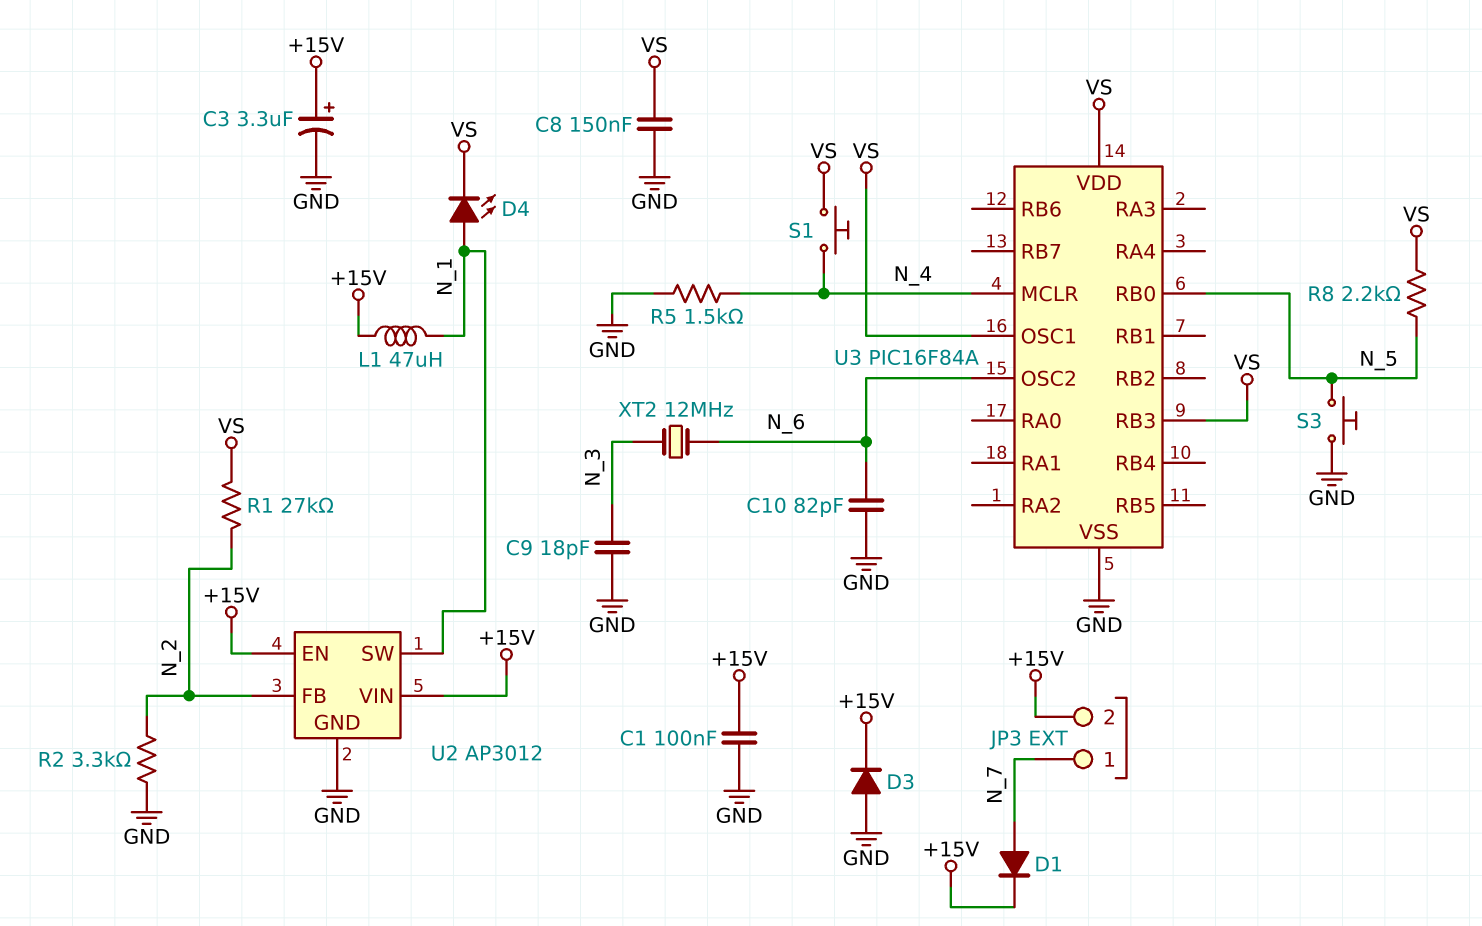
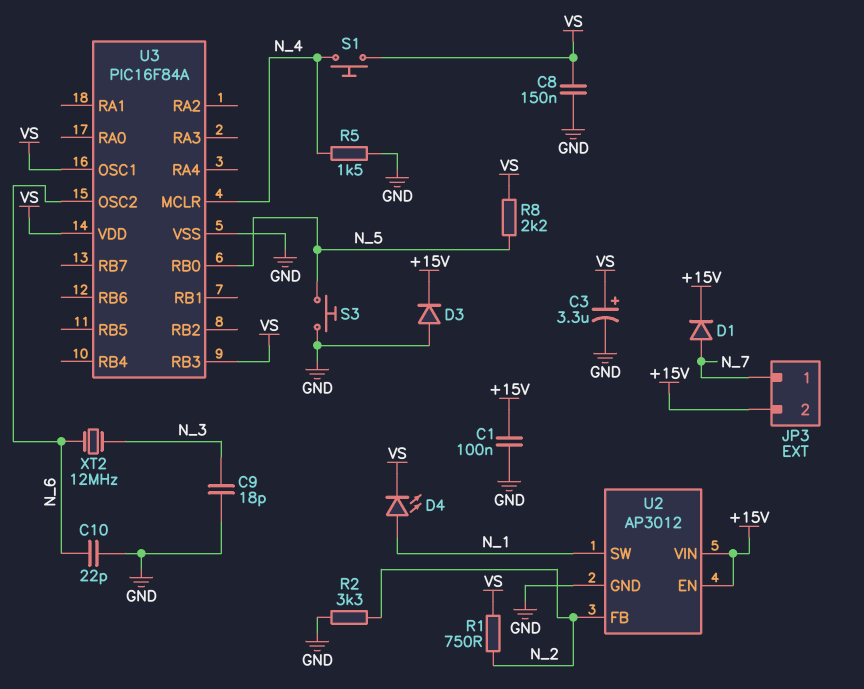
C3: 3.3uF (plus +15V, minus GND) -> 3.3uF (plus VS, minus GND)
C10: 82pF (GND, N_6) -> 22pF (GND, N_6)
L1: 47uH (+15V, N_1) -> none
R1: 27k (N_2, VS) -> 750 (N_2, VS)

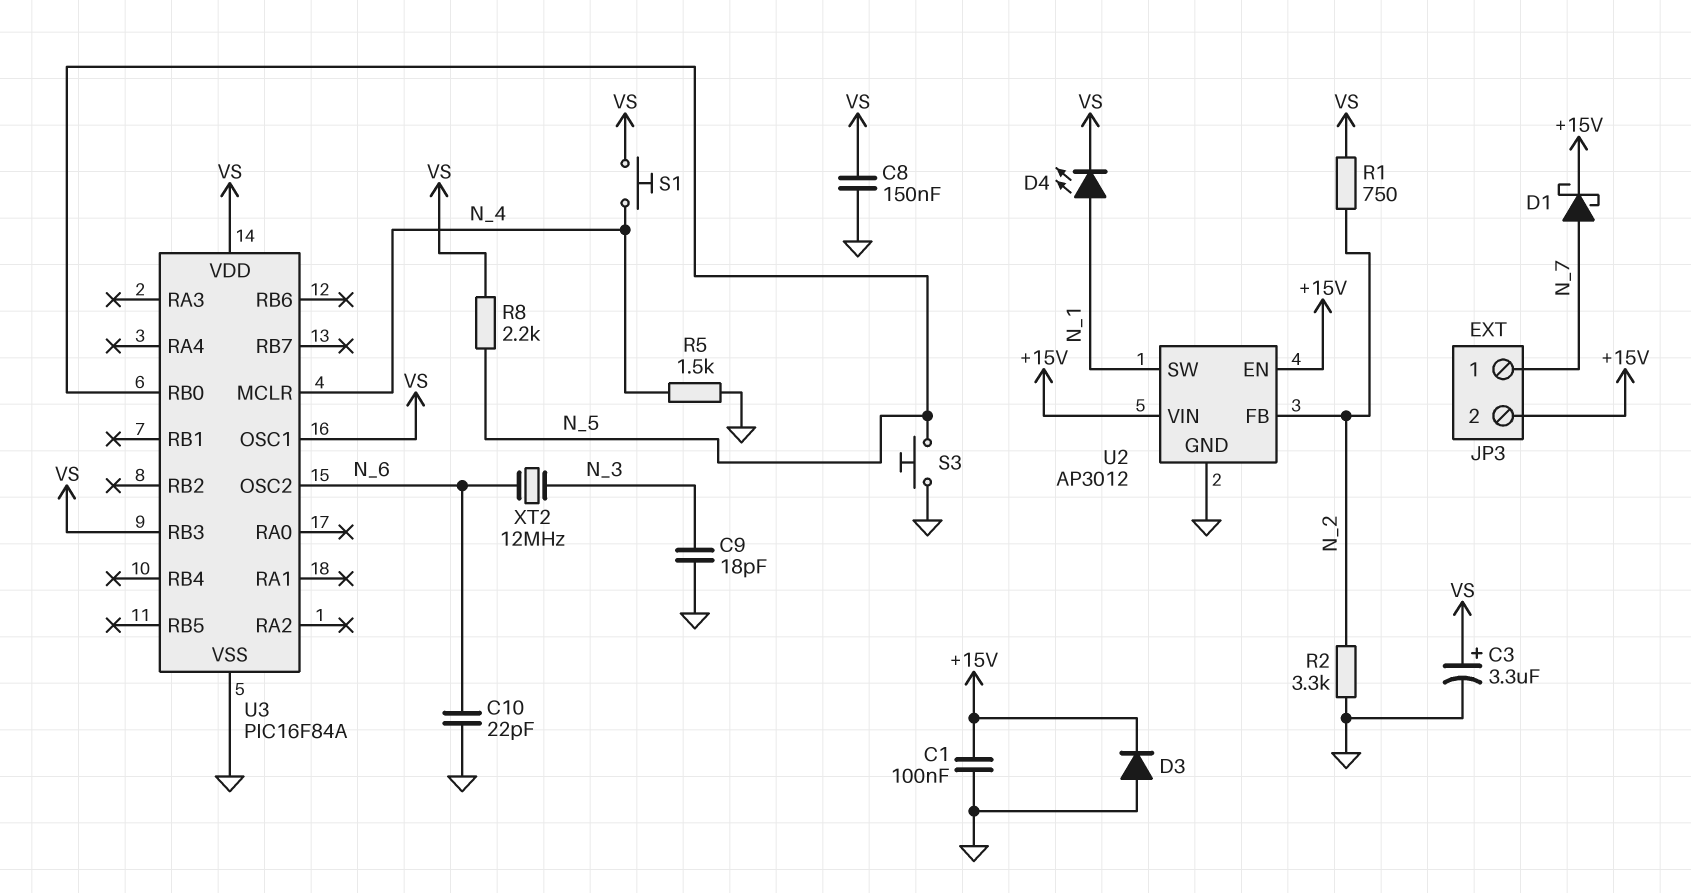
D1: diode (A N_7, K +15V) -> schottky (A N_7, K +15V)

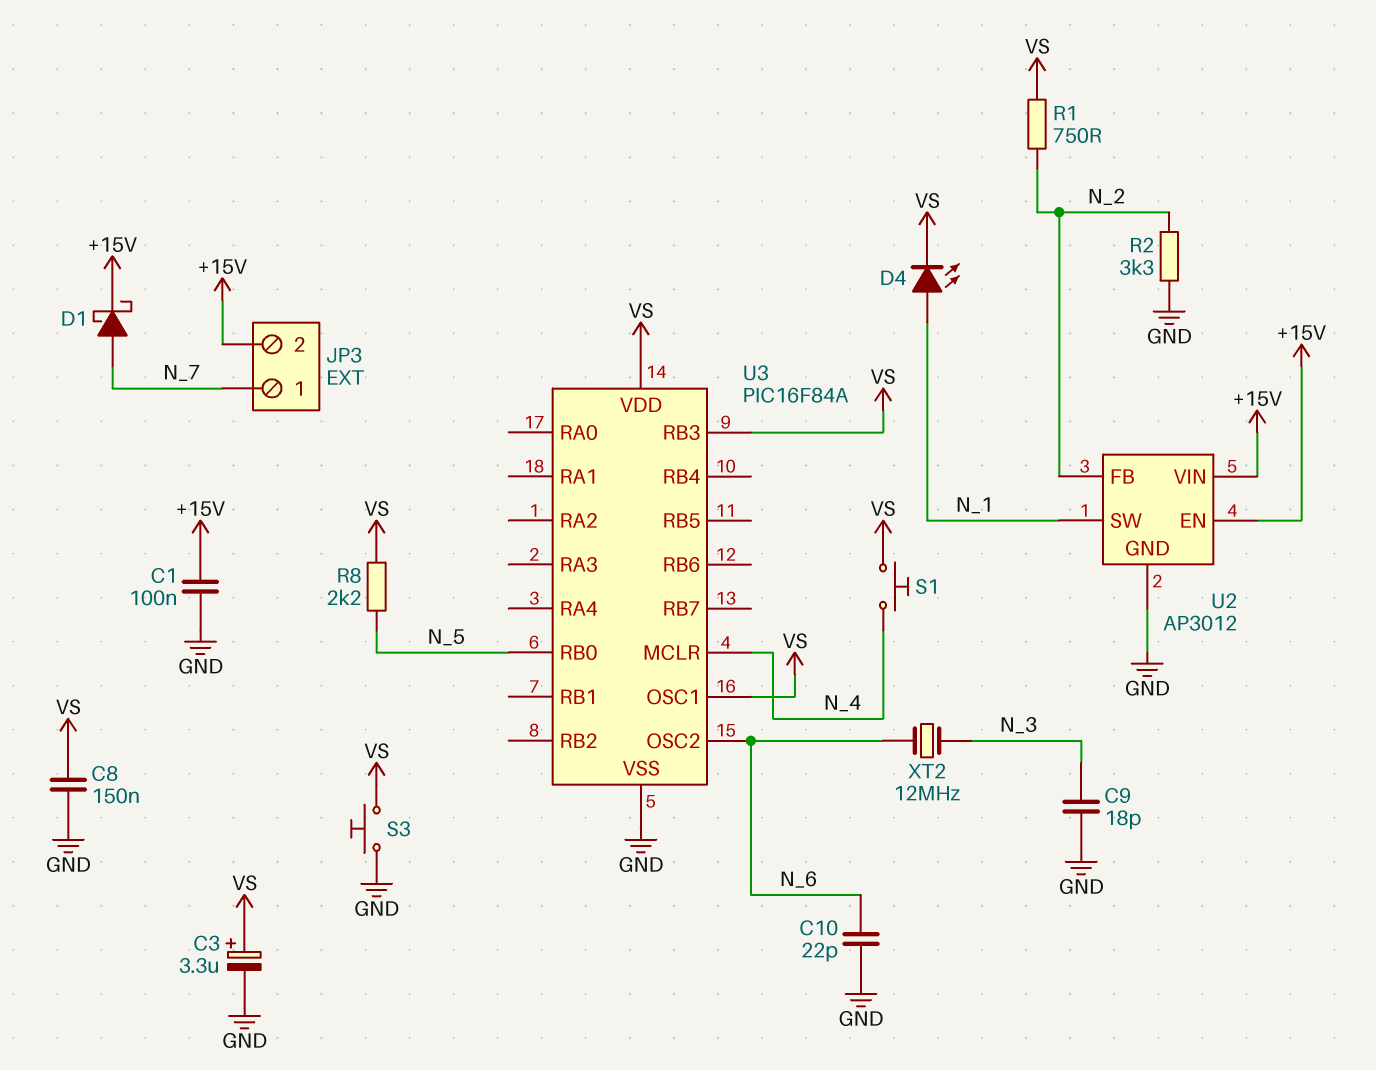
D3: diode (A GND, K +15V) -> none
R5: 1.5k (GND, N_4) -> none
S3: button (GND, N_5) -> button (GND, VS)

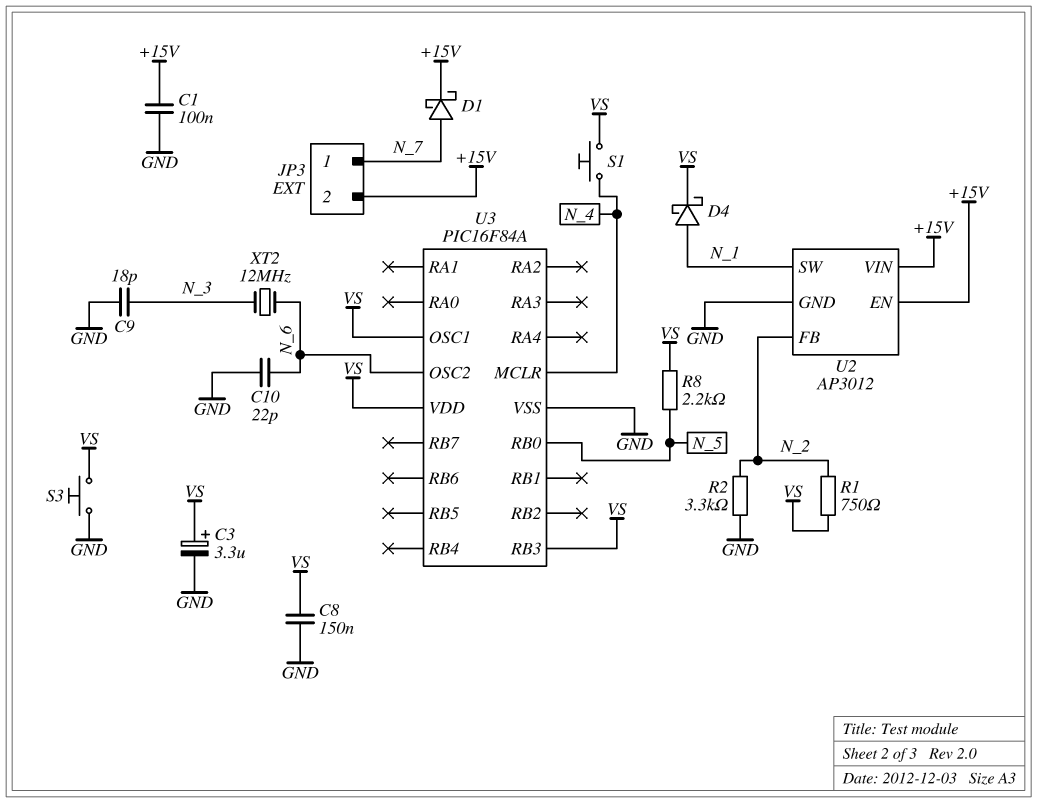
D4: LED (A N_1, K VS) -> schottky (A N_1, K VS)

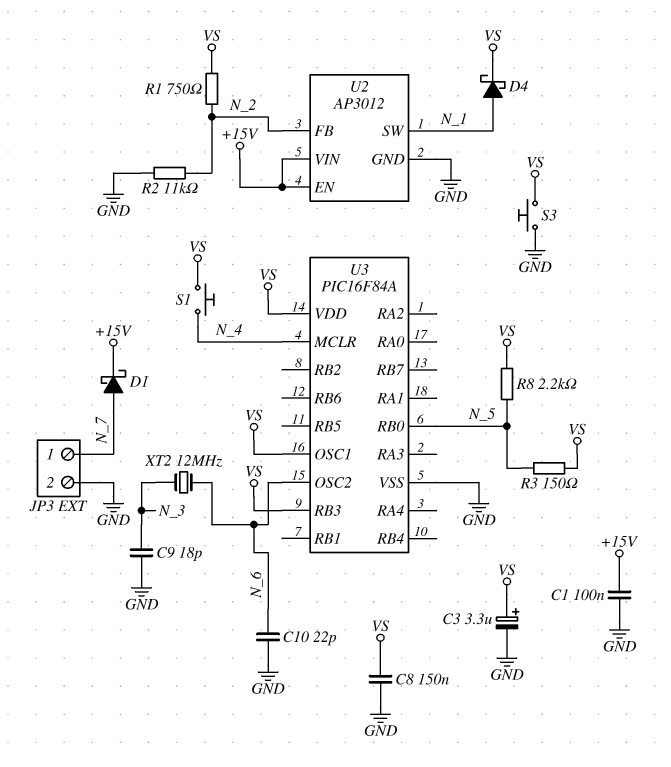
JP3 pin 2: +15V -> GND
R2: 3.3k (GND, N_2) -> 11k (GND, N_2)
R3: none -> 150 (N_5, VS)

